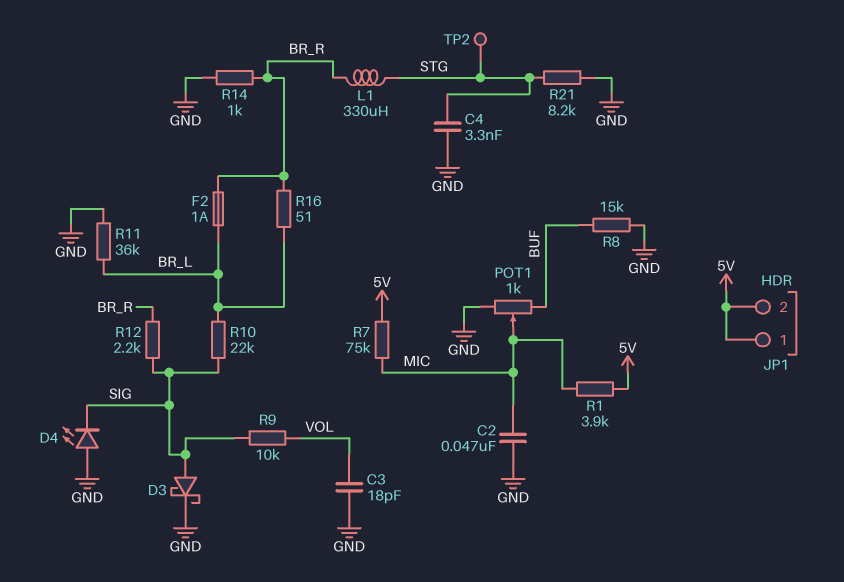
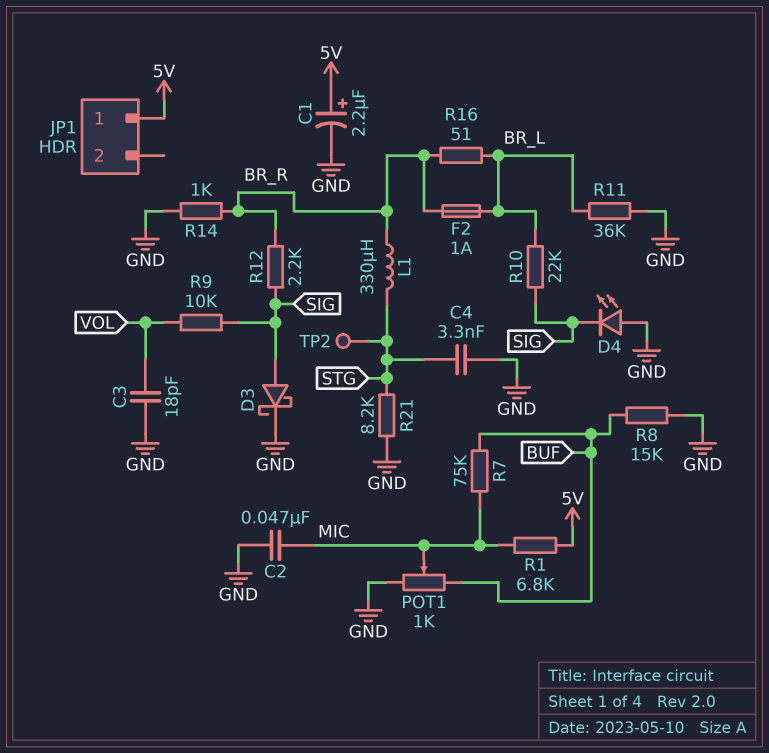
C1: none -> 2.2uF (plus 5V, minus GND)
JP1 pin 2: 5V -> none
R1: 3.9k (5V, MIC) -> 6.8k (5V, MIC)
R7: 75k (5V, MIC) -> 75k (BUF, MIC)

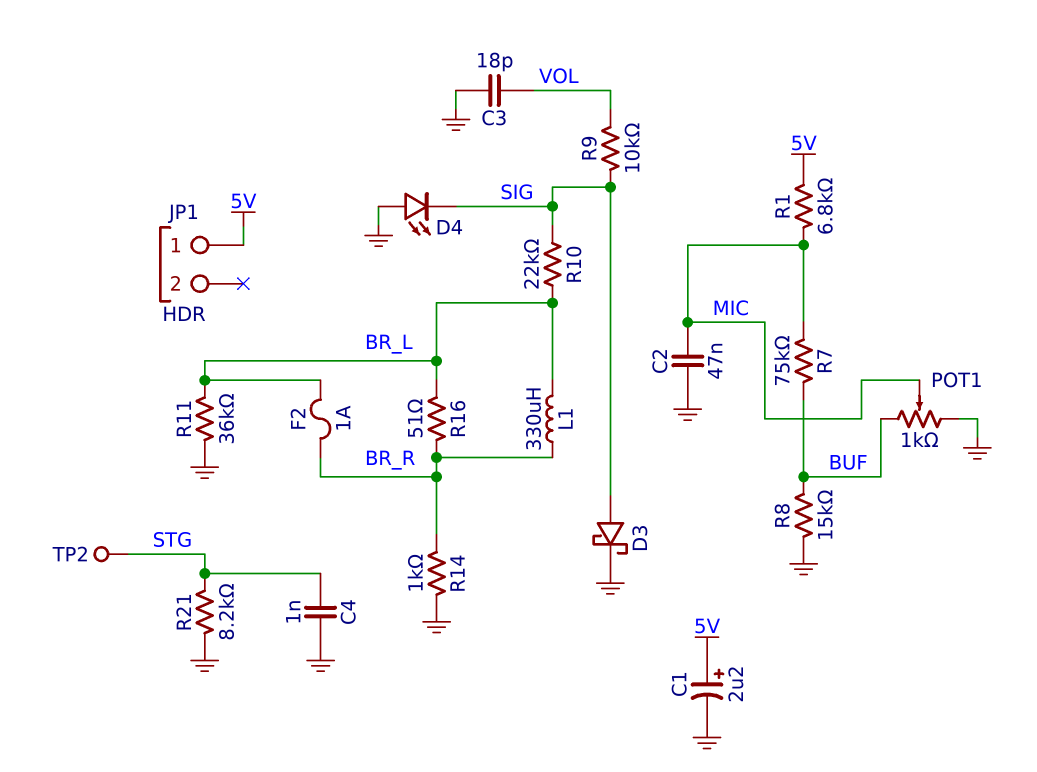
C4: 3.3nF (GND, STG) -> 1nF (GND, STG)
L1: 330uH (BR_R, STG) -> 330uH (BR_L, BR_R)
R12: 2.2k (BR_R, SIG) -> none

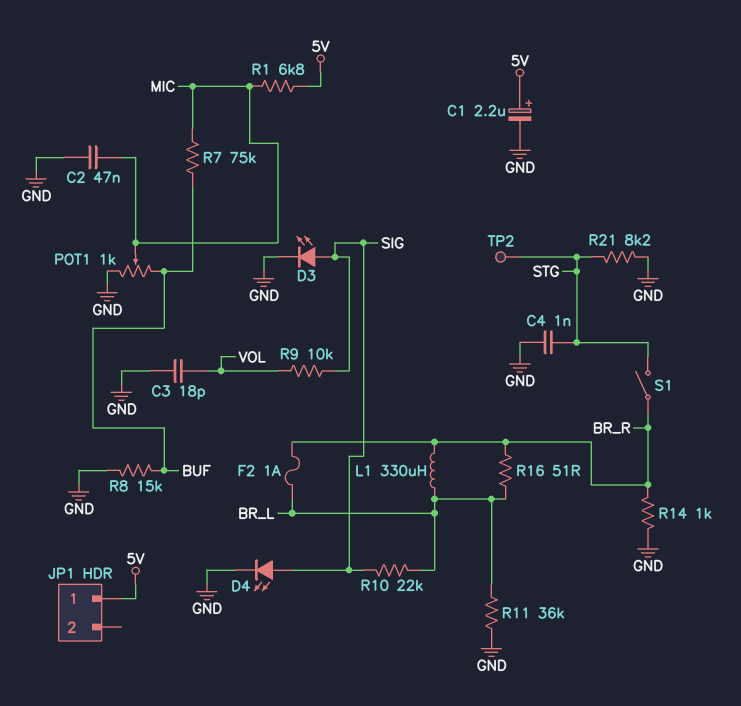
D3: schottky (A SIG, K GND) -> LED (A SIG, K GND)
D4: LED (A GND, K SIG) -> LED (A SIG, K GND)
S1: none -> switch (BR_R, STG)

